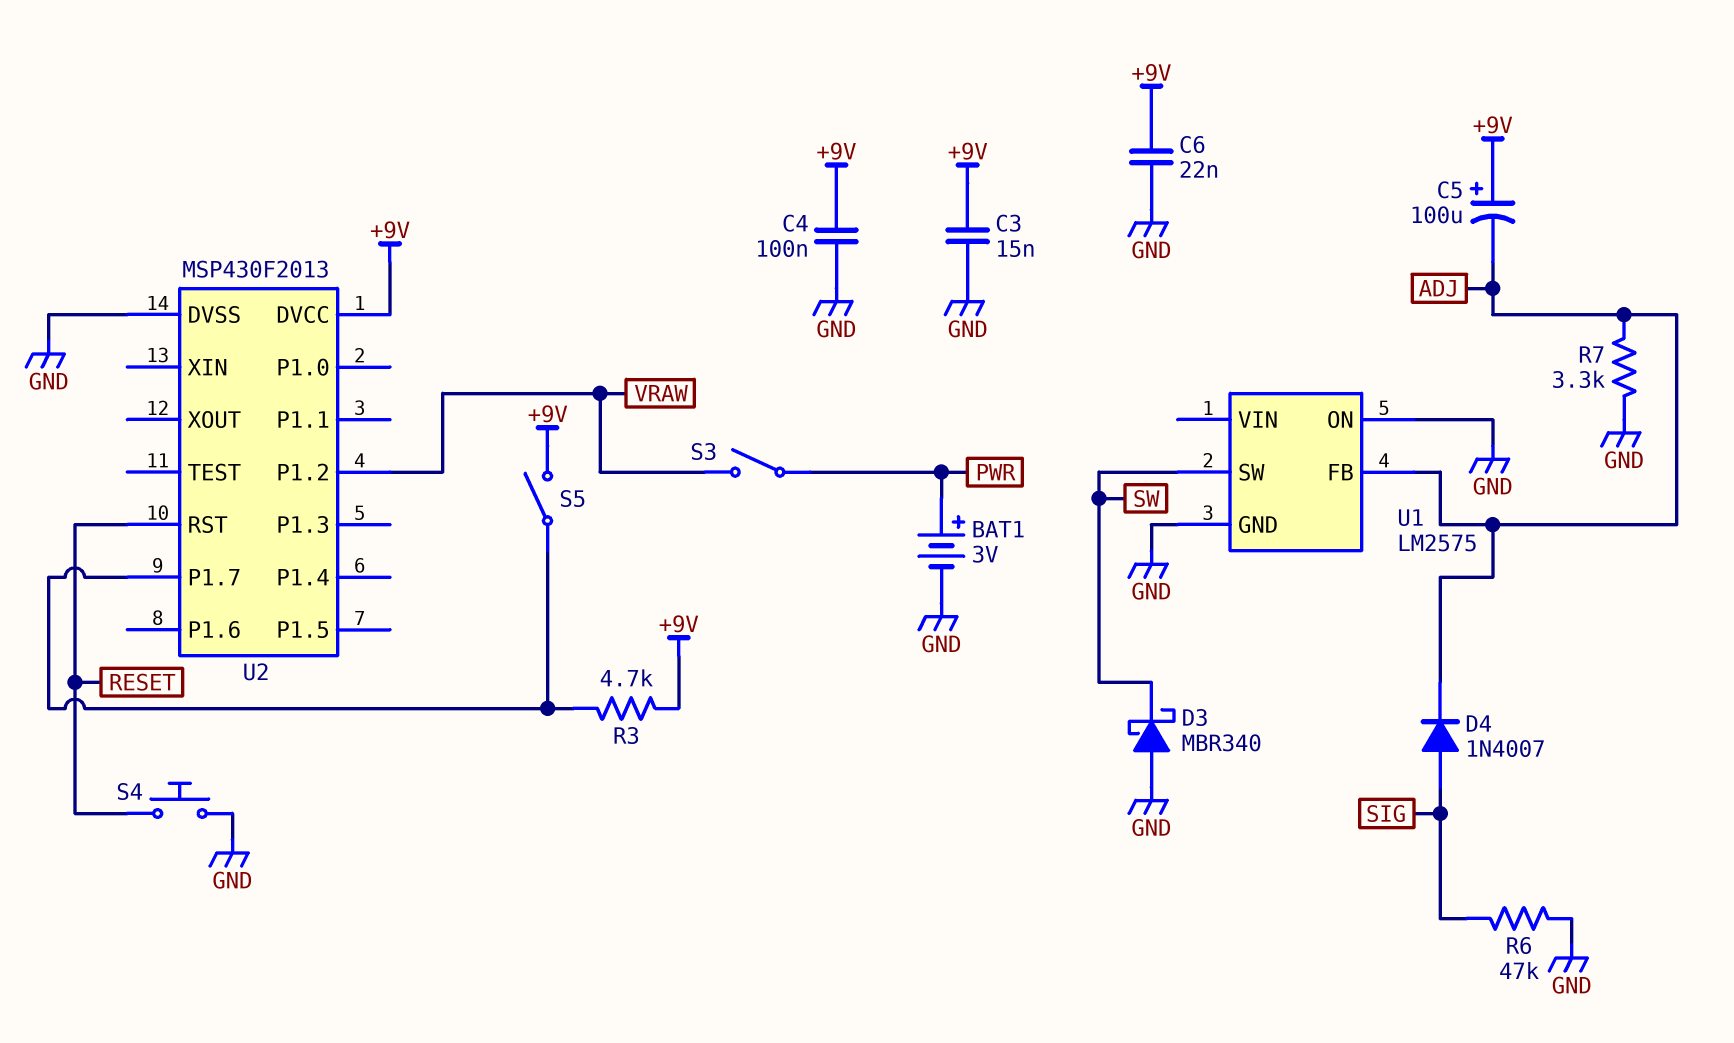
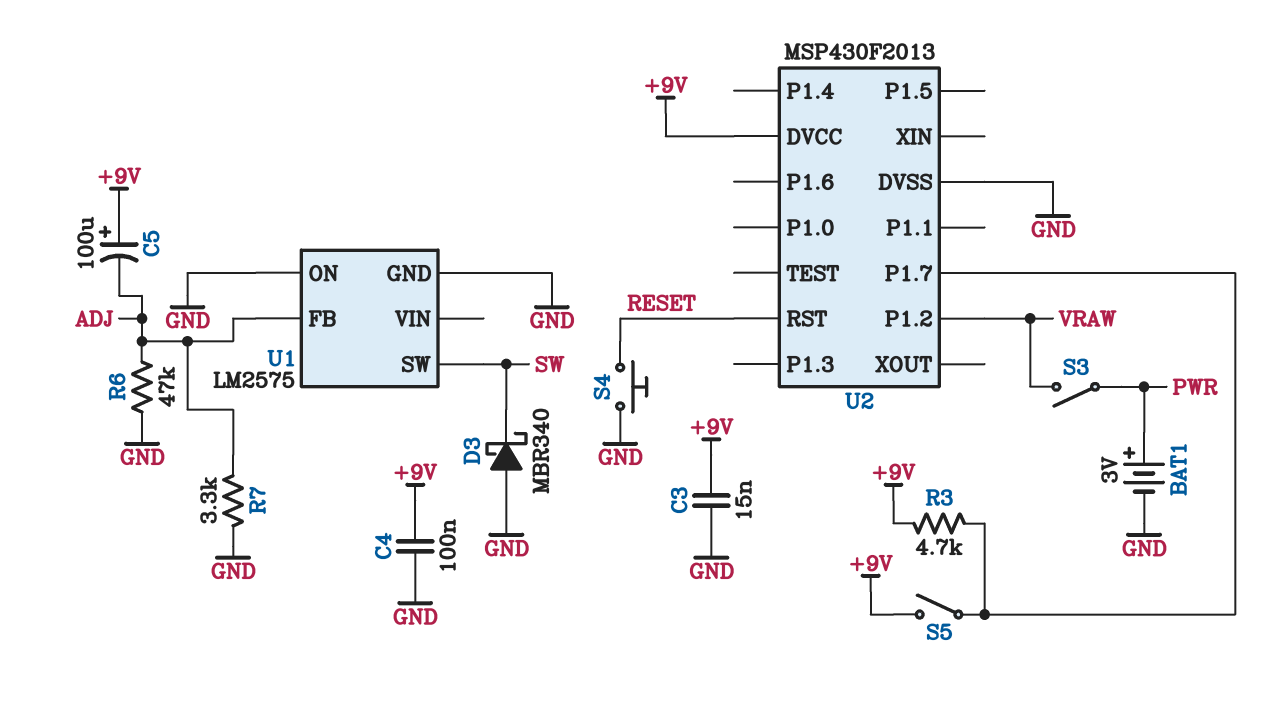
C6: 22nF (+9V, GND) -> none
D4: diode 1N4007 (A SIG, K ADJ) -> none
R6: 47k (GND, SIG) -> 47k (ADJ, GND)

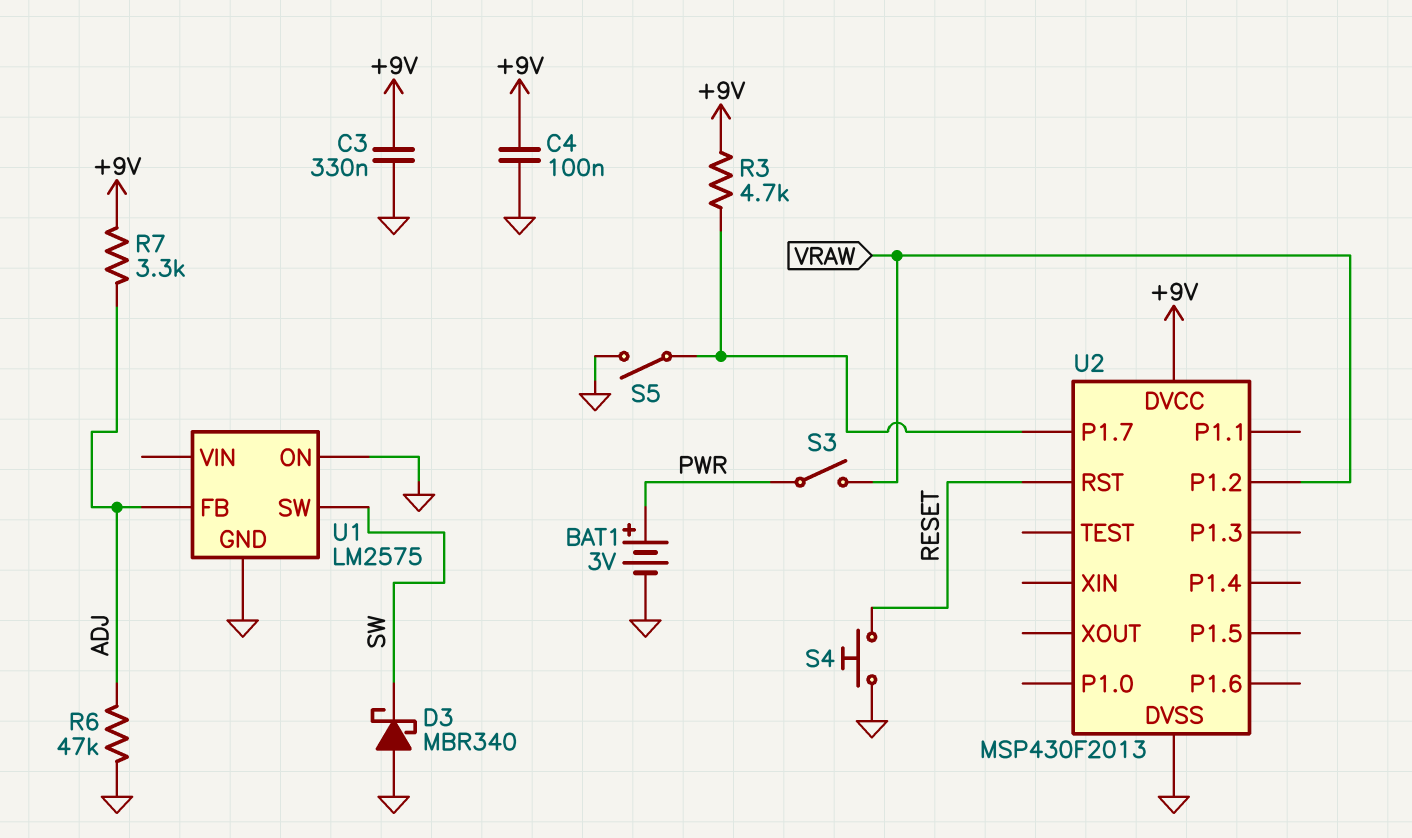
C3: 15nF (+9V, GND) -> 330nF (+9V, GND)
C5: 100uF (plus +9V, minus ADJ) -> none
R7: 3.3k (ADJ, GND) -> 3.3k (+9V, ADJ)
S5: switch (+9V, U2/P1.7) -> switch (GND, U2/P1.7)

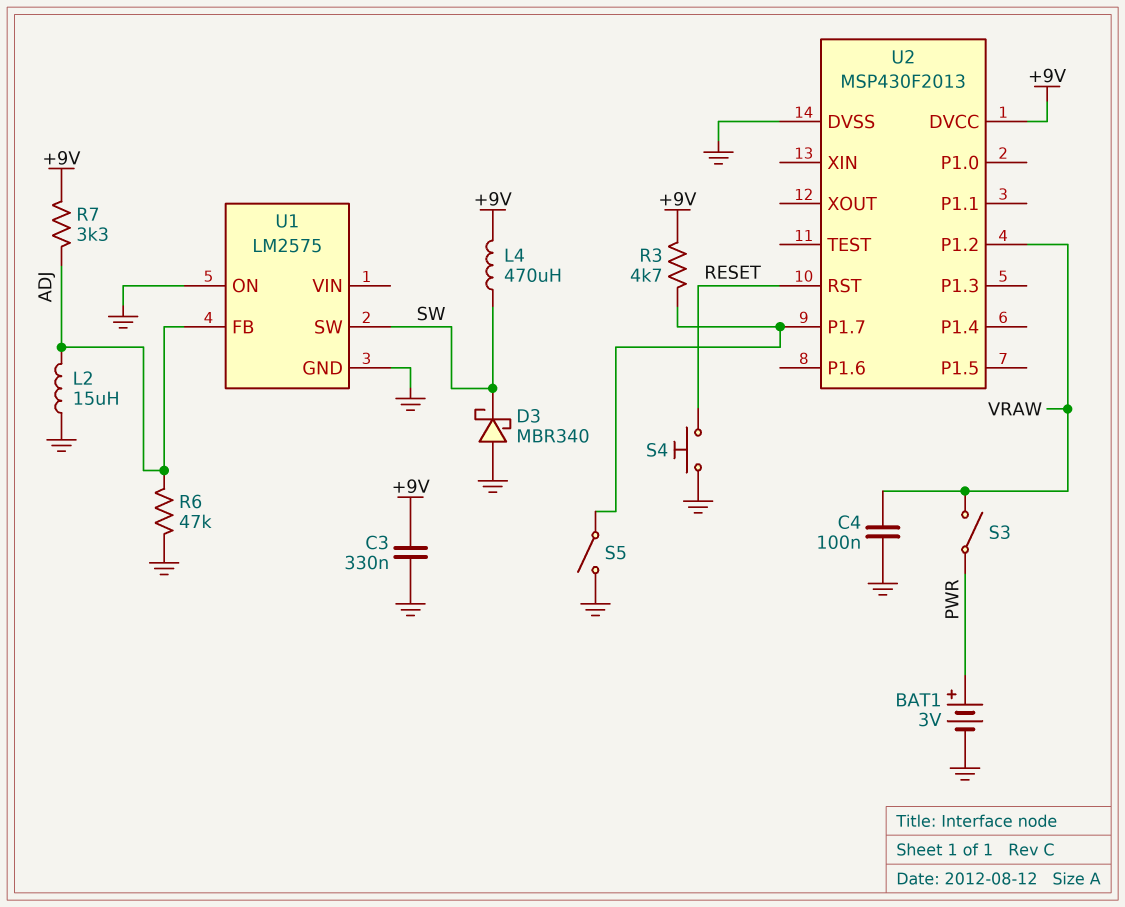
C4: 100nF (+9V, GND) -> 100nF (GND, VRAW)
L2: none -> 15uH (ADJ, GND)
L4: none -> 470uH (+9V, SW)

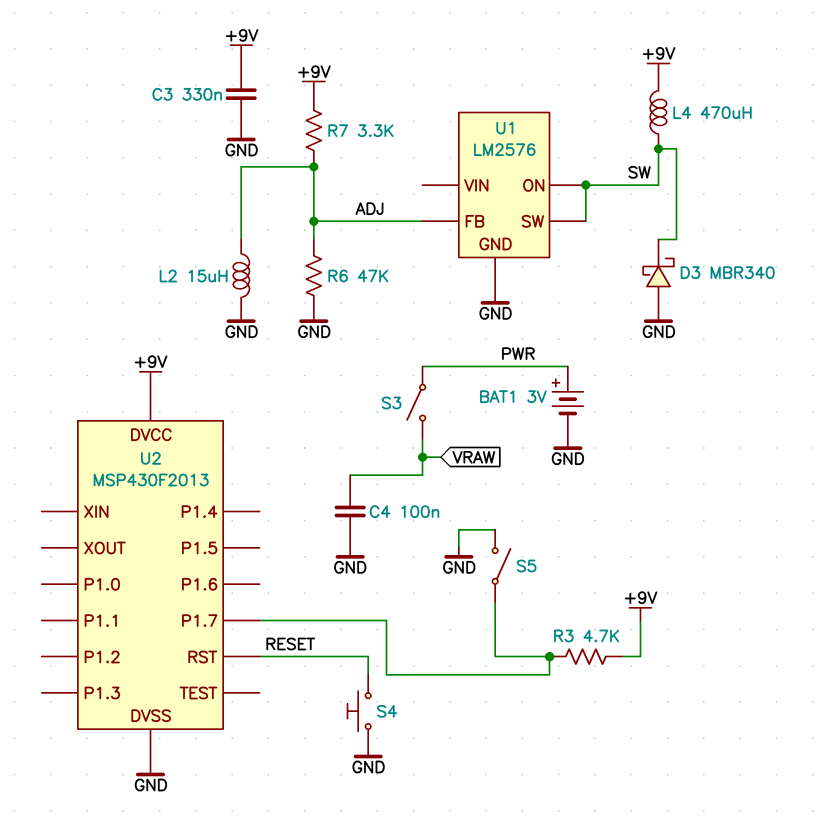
U1: LM2575 -> LM2576
U1 pin ON: GND -> SW
U2 pin P1.2: VRAW -> none

